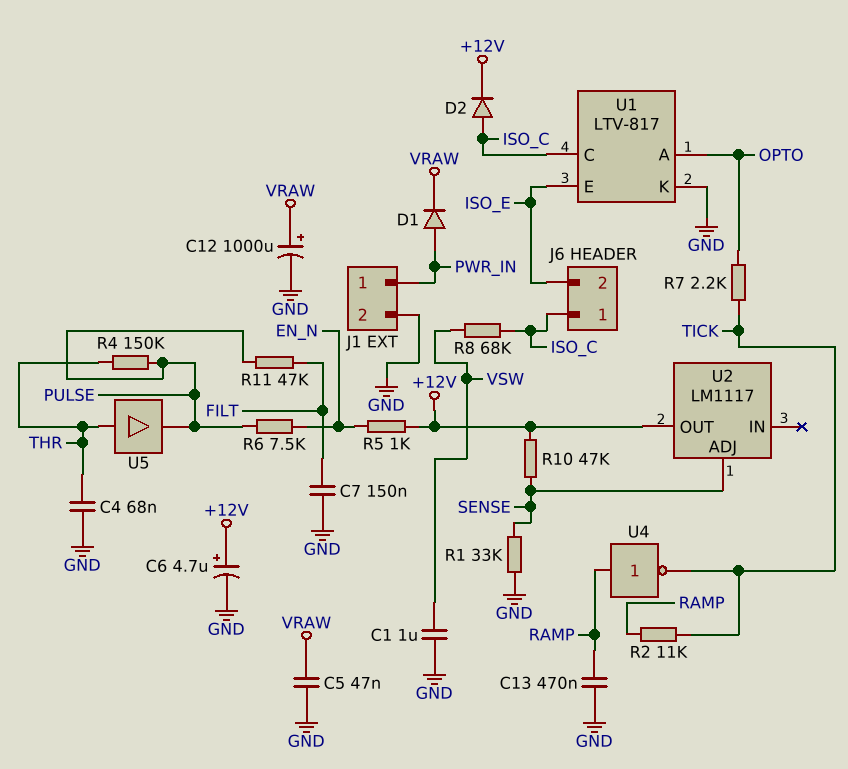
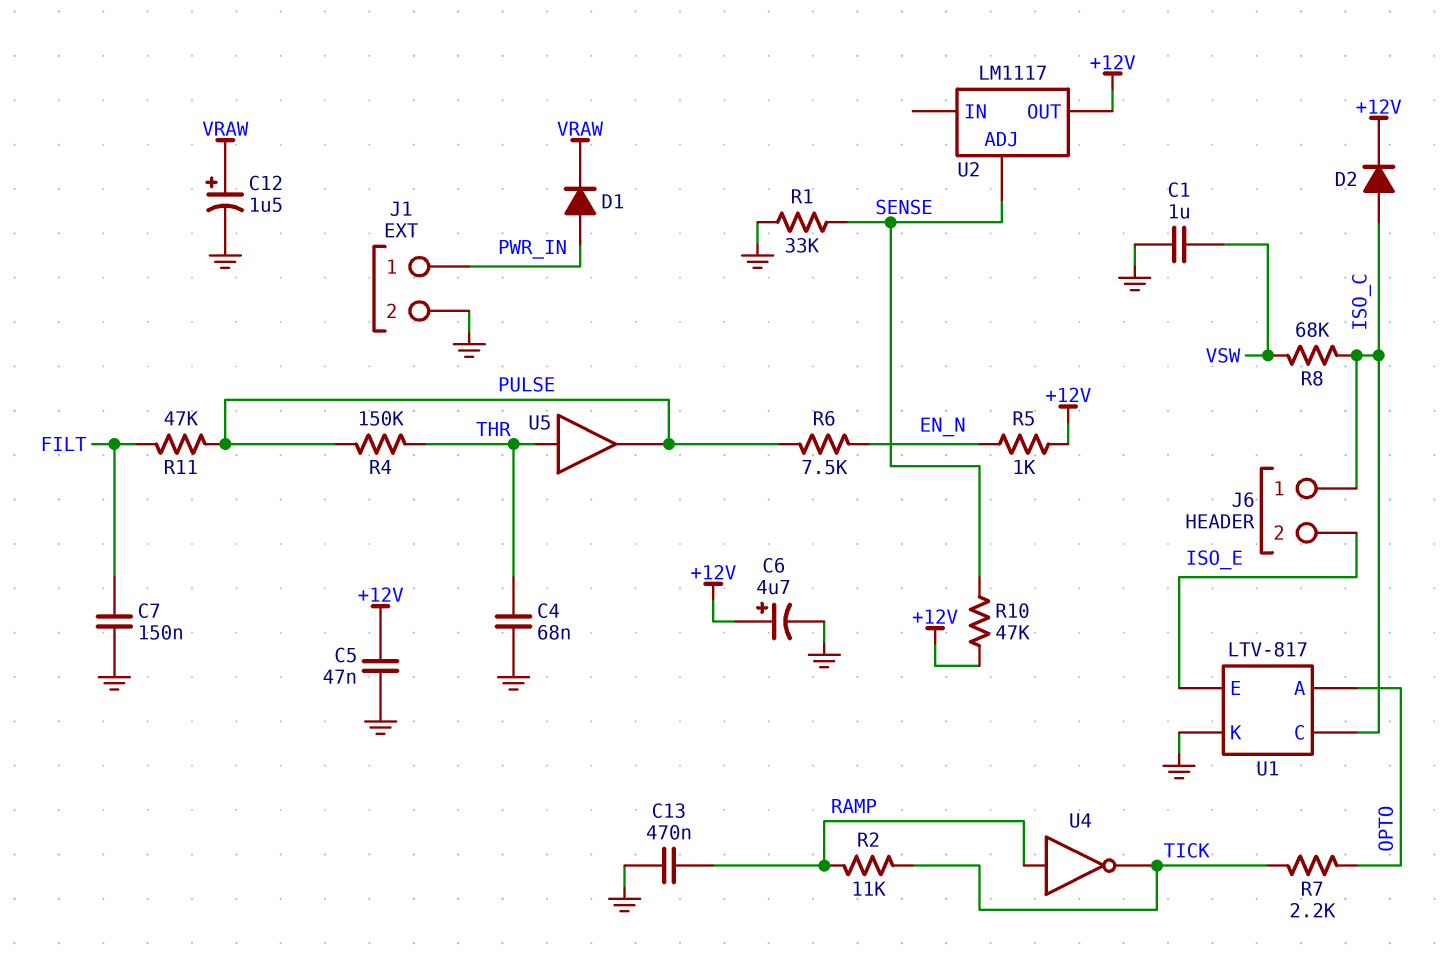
C5: 47nF (GND, VRAW) -> 47nF (+12V, GND)
C12: 1000uF (plus VRAW, minus GND) -> 1.5uF (plus VRAW, minus GND)

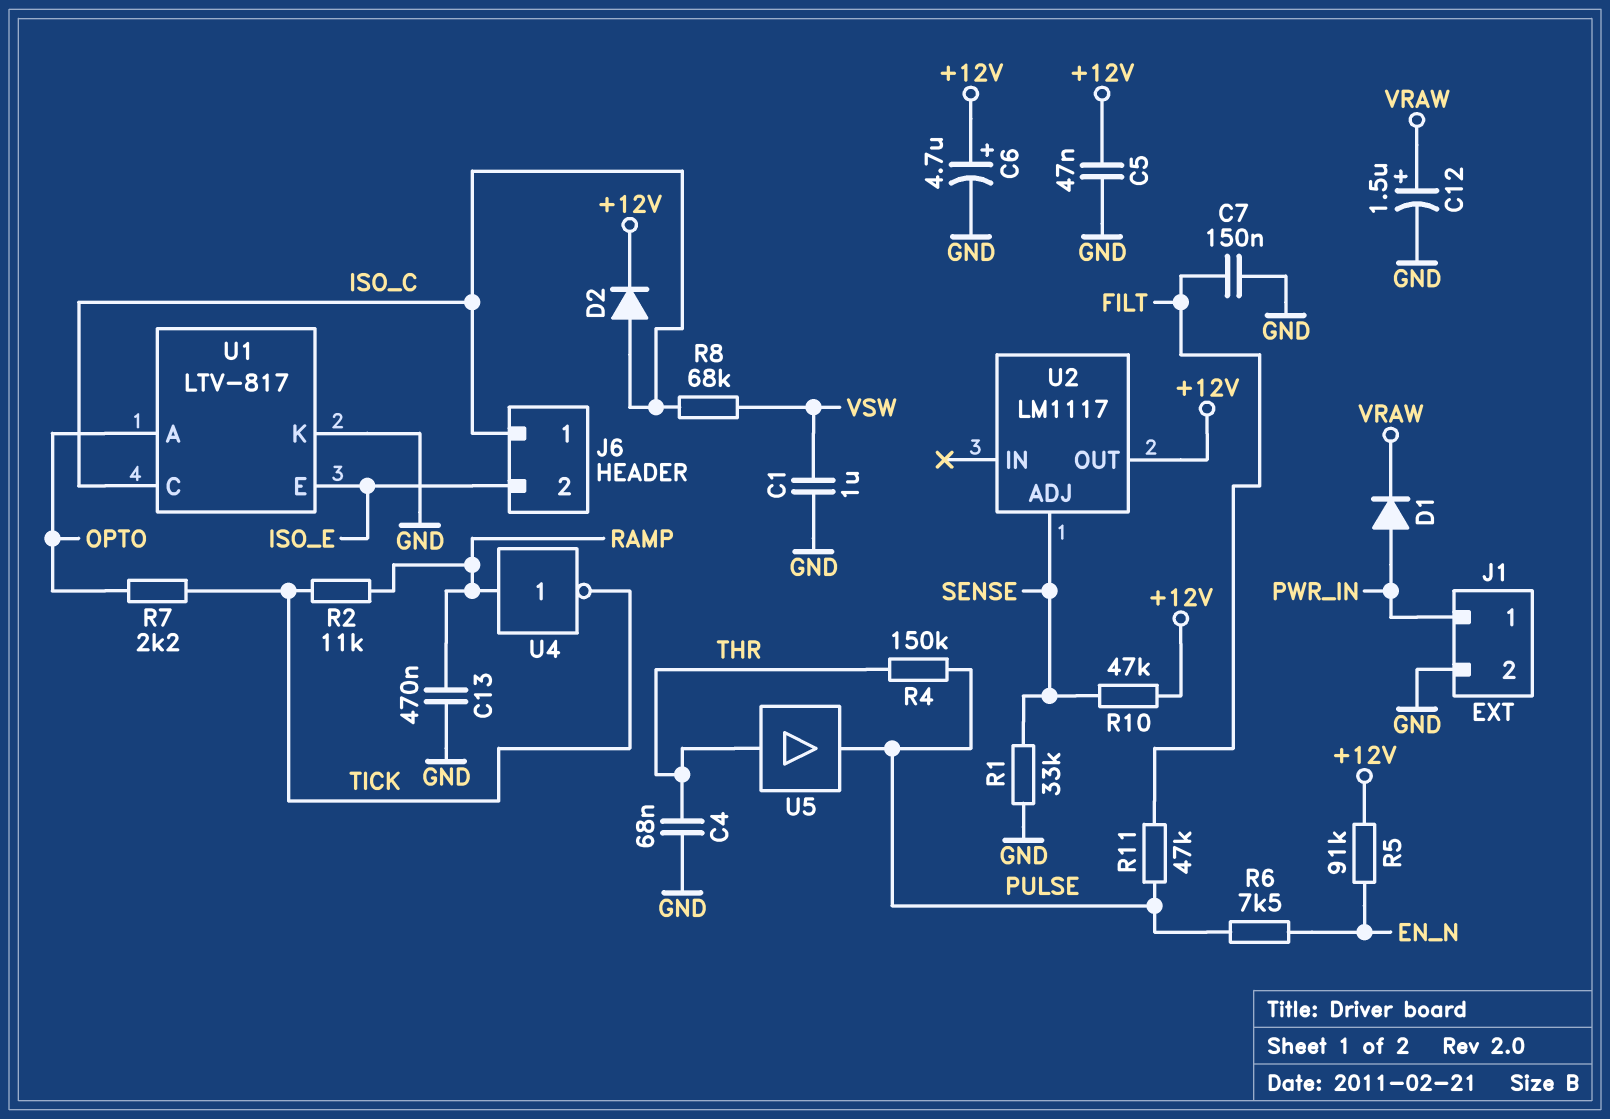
R5: 1k (+12V, EN_N) -> 91k (+12V, EN_N)

